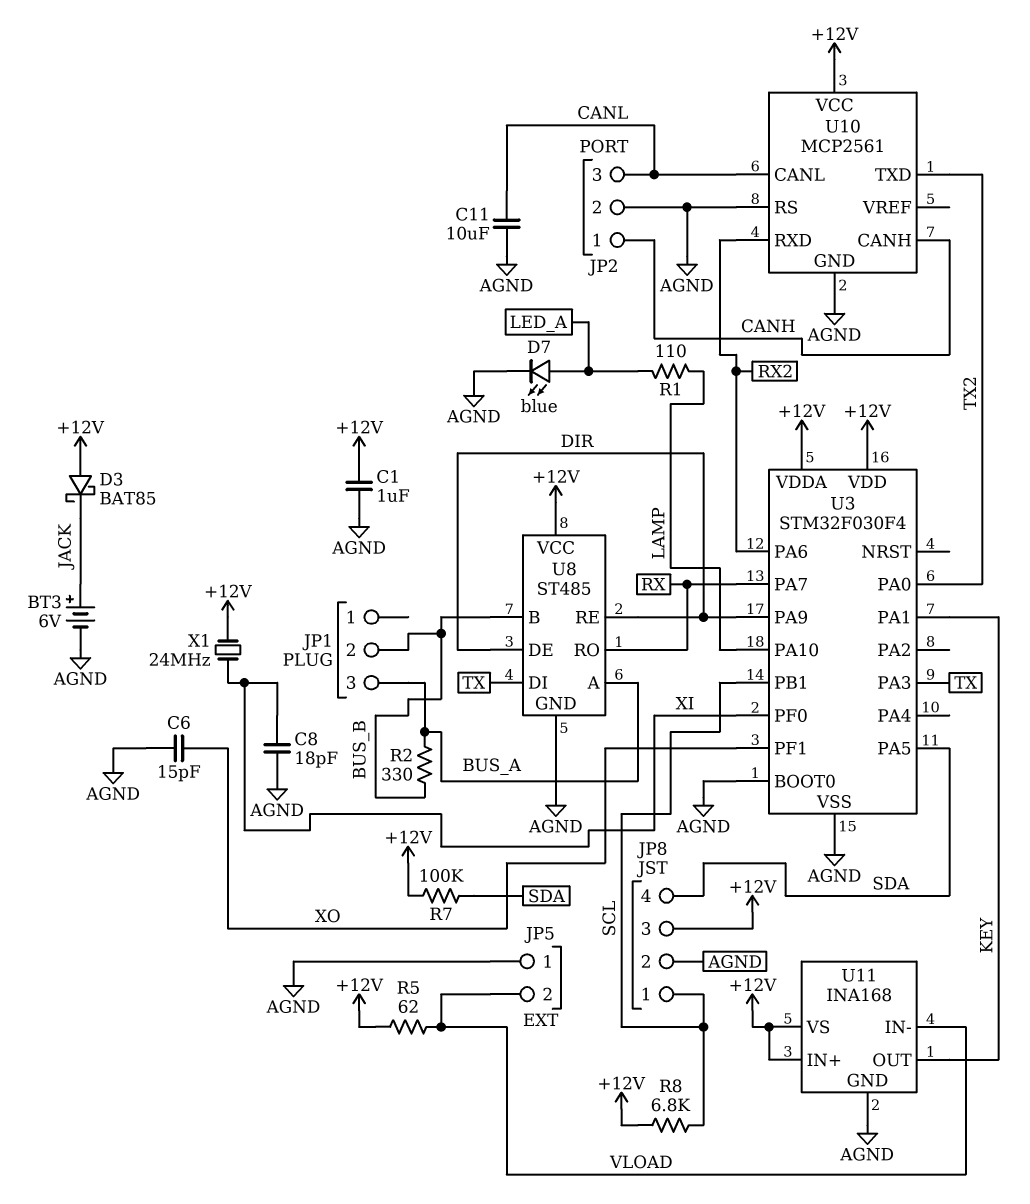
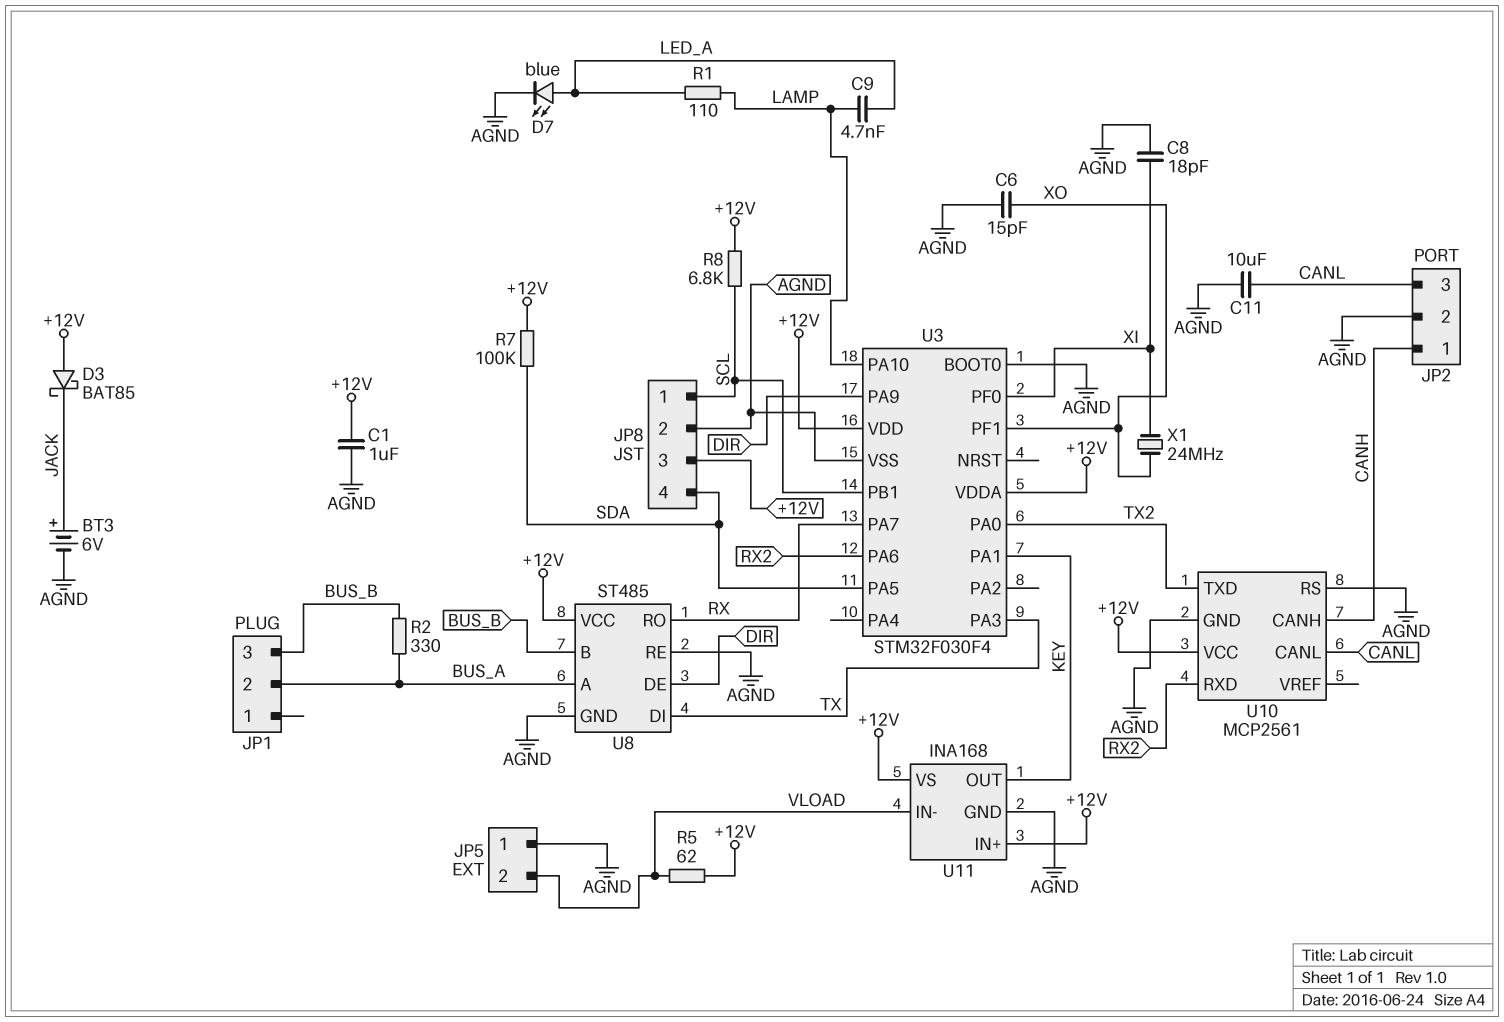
C9: none -> 4.7nF (LAMP, LED_A)
JP1 pin 2: BUS_B -> BUS_A
JP1 pin 3: BUS_A -> BUS_B
U8 pin RE: DIR -> AGND
X1: 24MHz (+12V, XI) -> 24MHz (XI, XO)

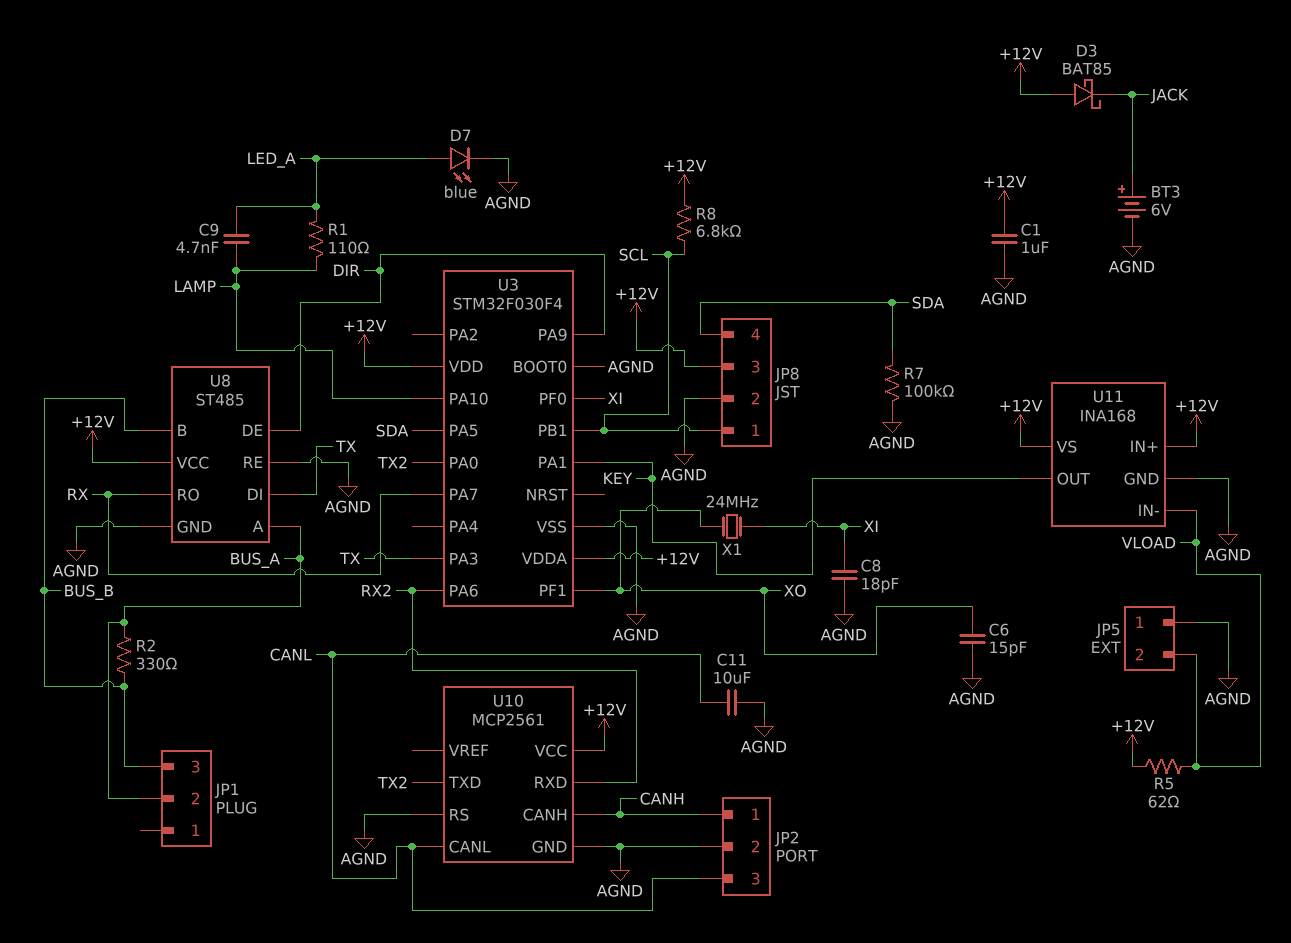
R7: 100k (+12V, SDA) -> 100k (AGND, SDA)

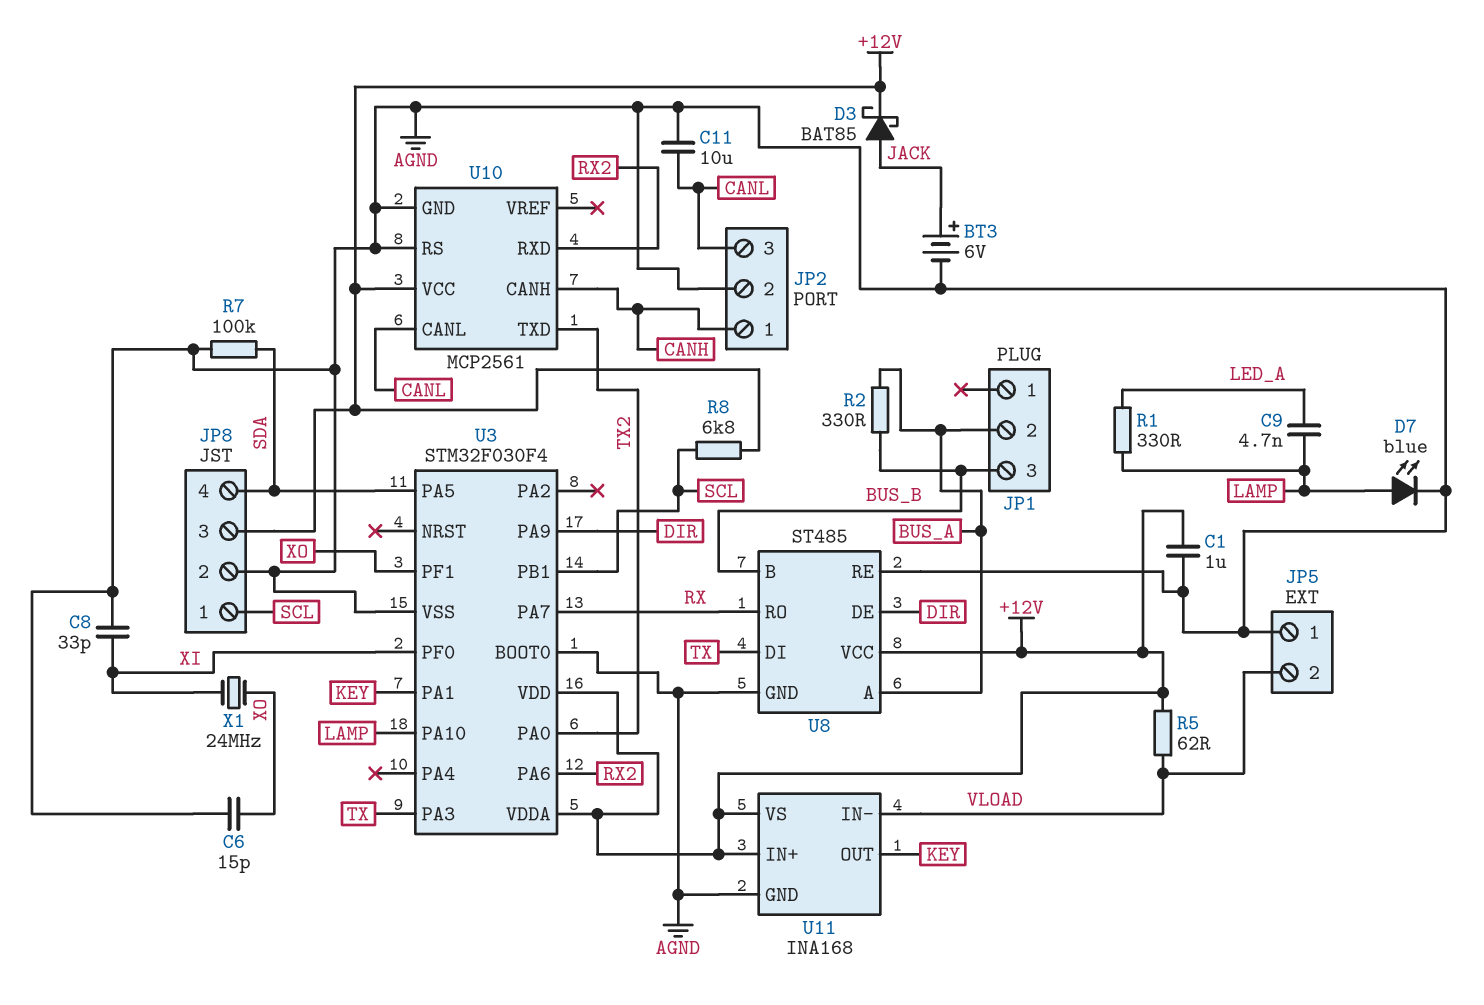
C8: 18pF (AGND, XI) -> 33pF (AGND, XI)
D3: schottky BAT85 (A +12V, K JACK) -> schottky BAT85 (A JACK, K +12V)
D7: LED blue (A LED_A, K AGND) -> LED blue (A LAMP, K AGND)
R1: 110 (LAMP, LED_A) -> 330 (LAMP, LED_A)

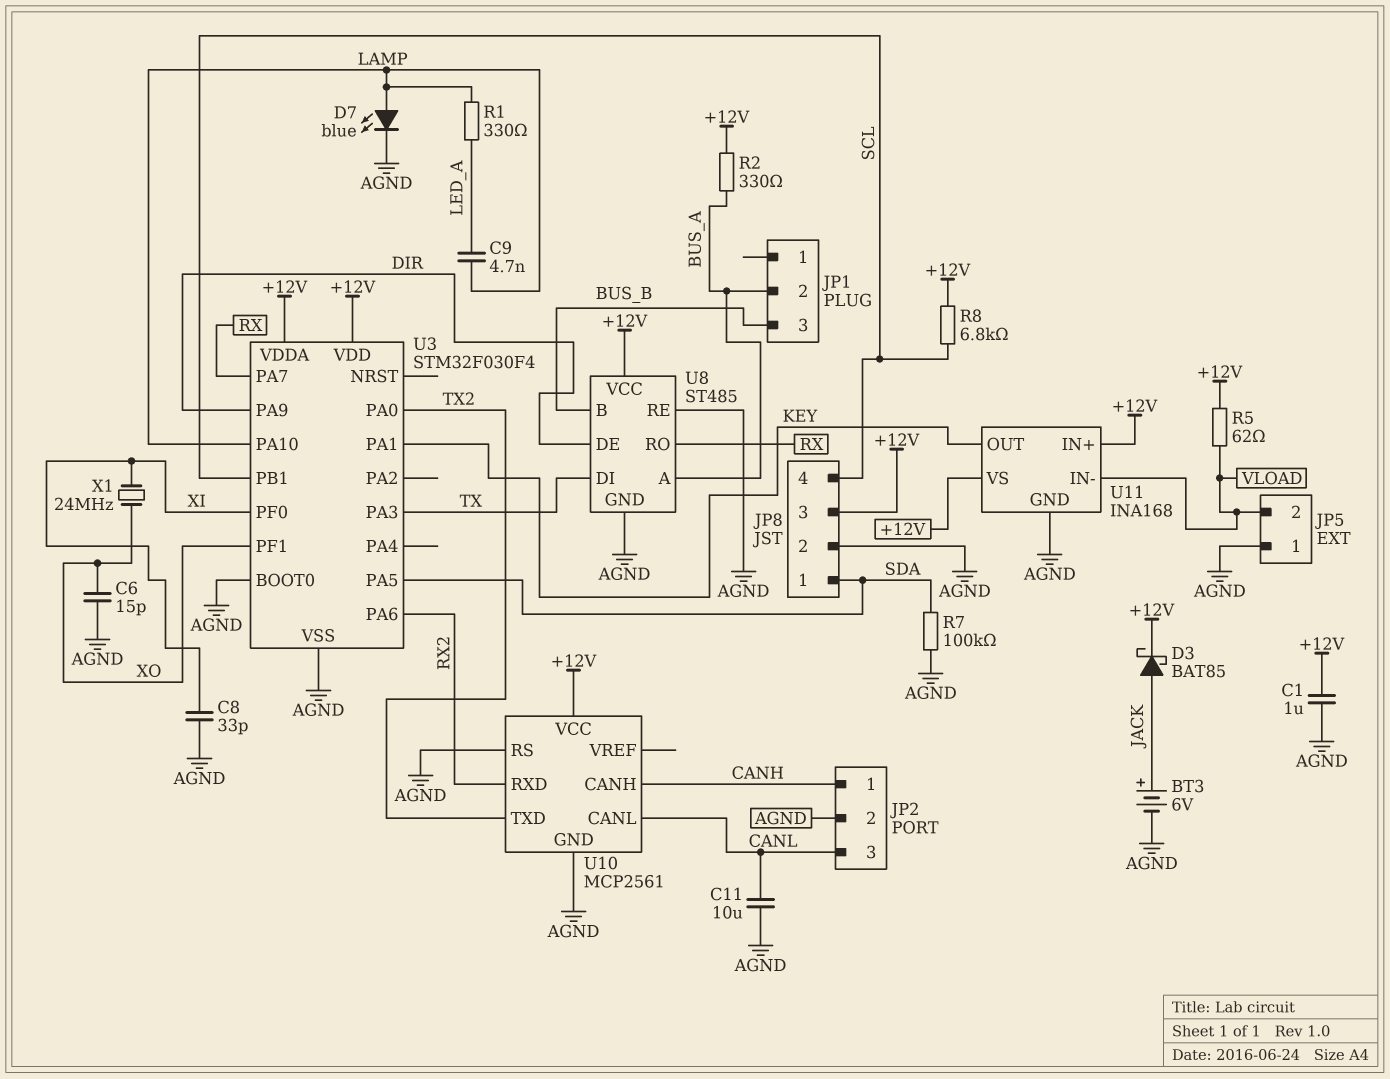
JP8 pin 1: SCL -> SDA
JP8 pin 4: SDA -> SCL
R2: 330 (BUS_A, BUS_B) -> 330 (+12V, BUS_A)

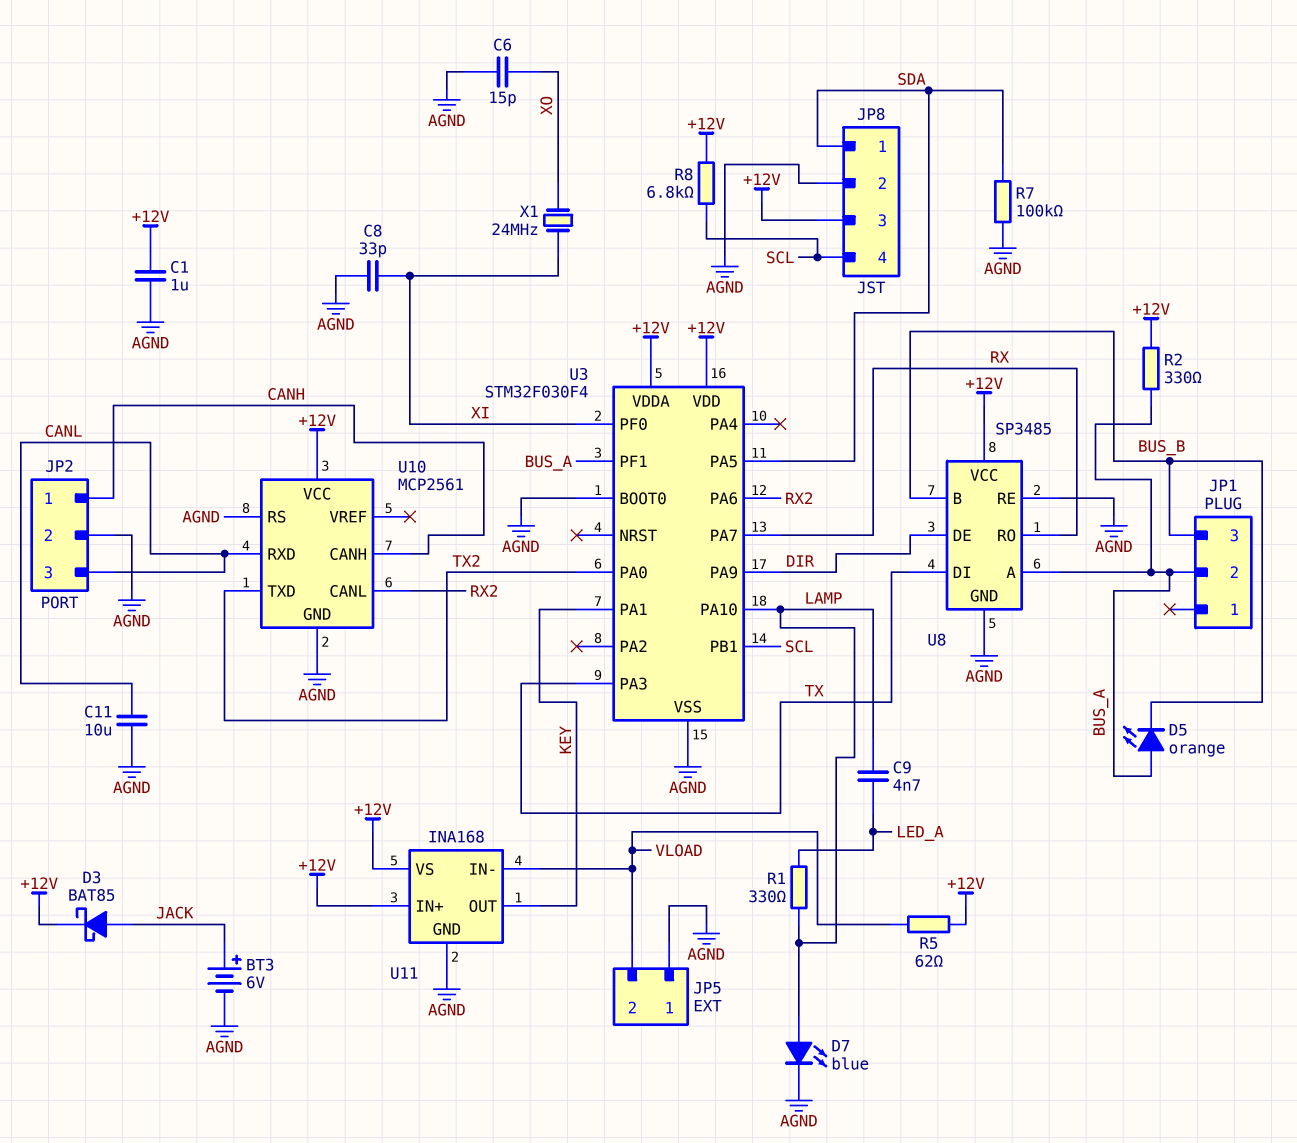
D5: none -> LED orange (A BUS_A, K BUS_B)
U3 pin PF1: XO -> BUS_A
U8: ST485 -> SP3485
U10 pin CANL: CANL -> RX2
U10 pin RXD: RX2 -> CANL

